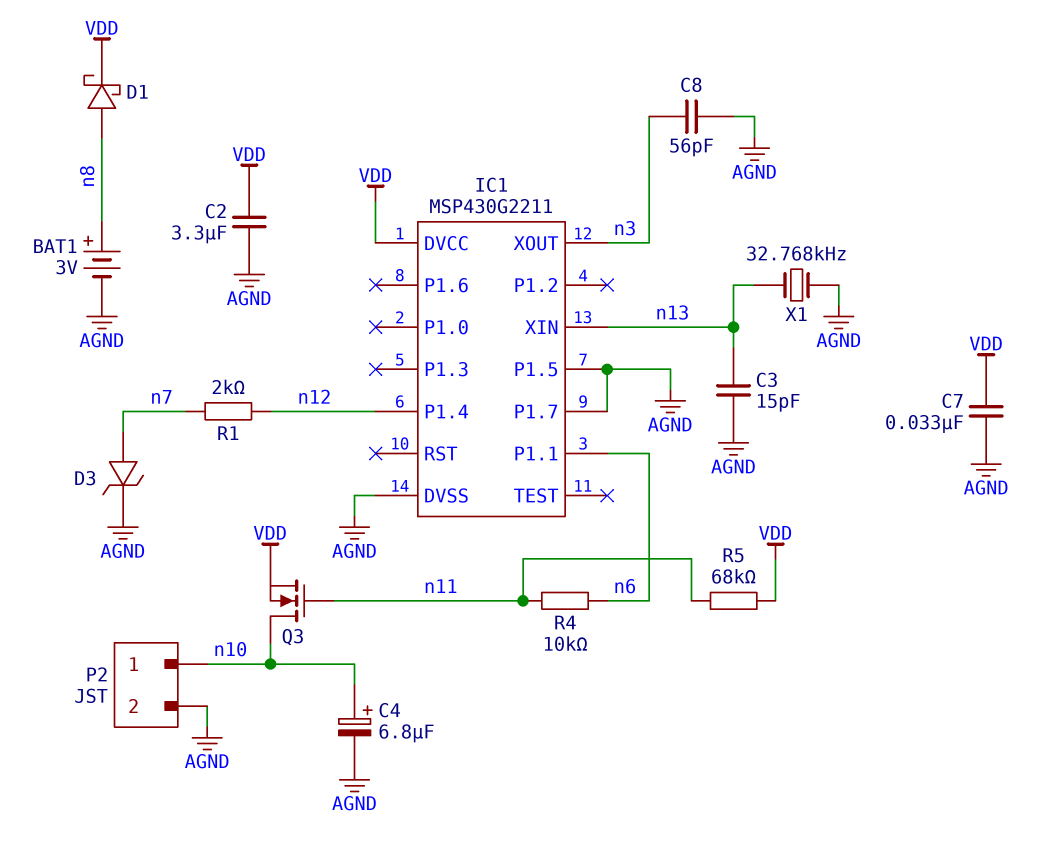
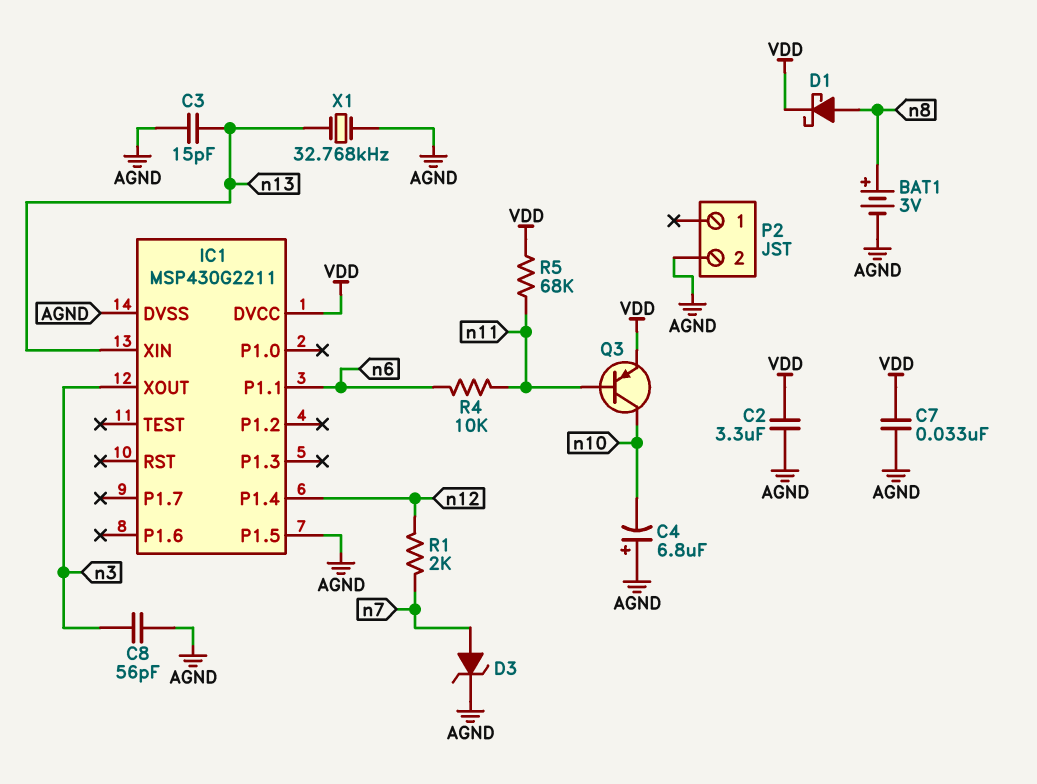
C4: 6.8uF (plus n10, minus AGND) -> 6.8uF (plus AGND, minus n10)
IC1 pin P1.7: AGND -> none
P2 pin 1: n10 -> none
Q3: NMOS (G n11, D n10, S VDD) -> PNP (B n11, C n10, E VDD)

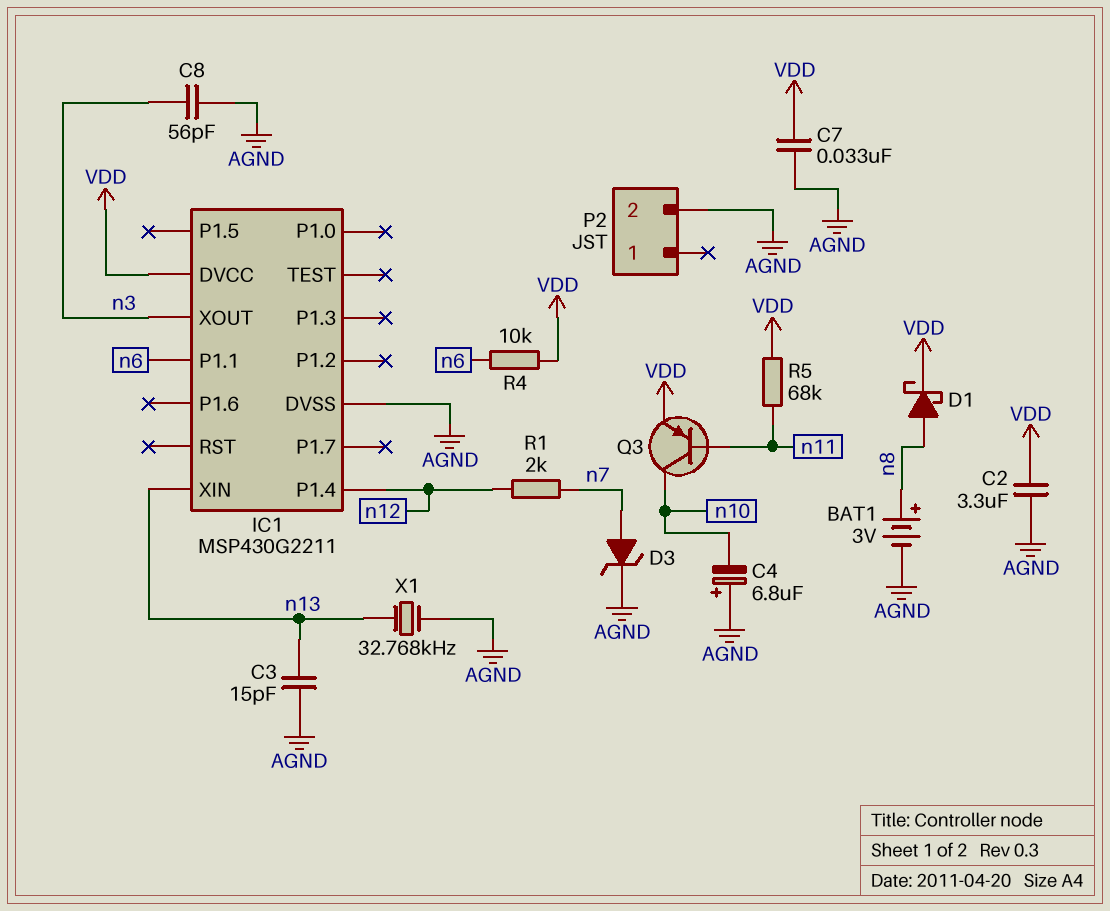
IC1 pin P1.5: AGND -> none
R4: 10k (n6, n11) -> 10k (VDD, n6)

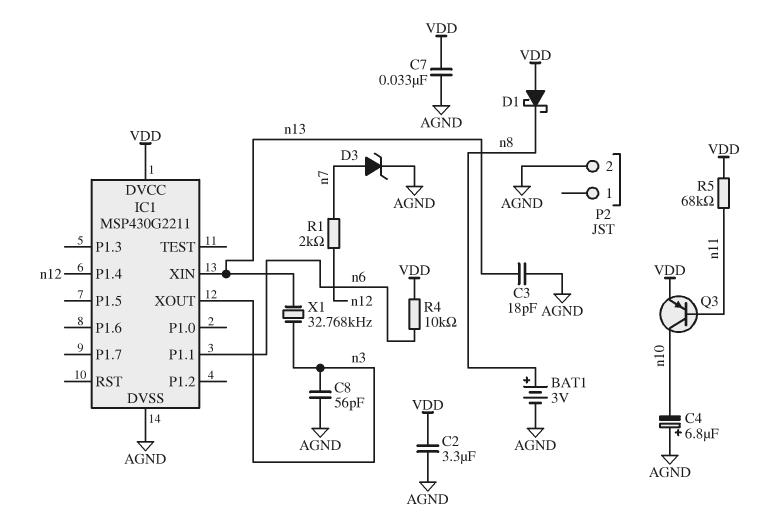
C3: 15pF (AGND, n13) -> 18pF (AGND, n13)
D1: schottky (A n8, K VDD) -> schottky (A VDD, K n8)
X1: 32.768kHz (AGND, n13) -> 32.768kHz (n3, n13)

